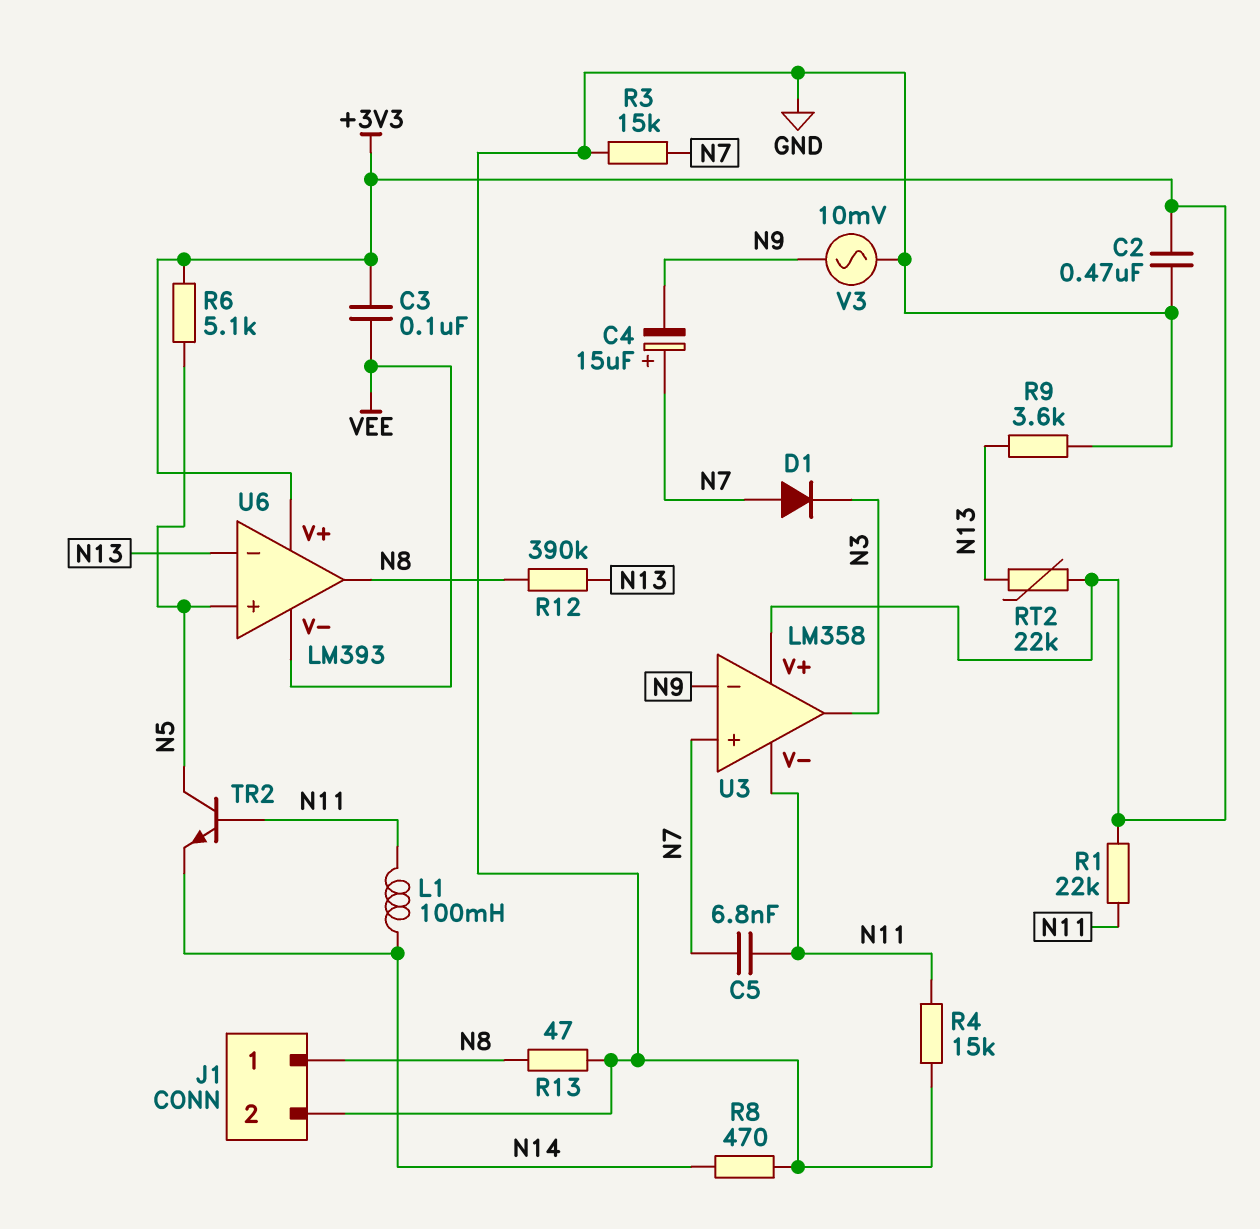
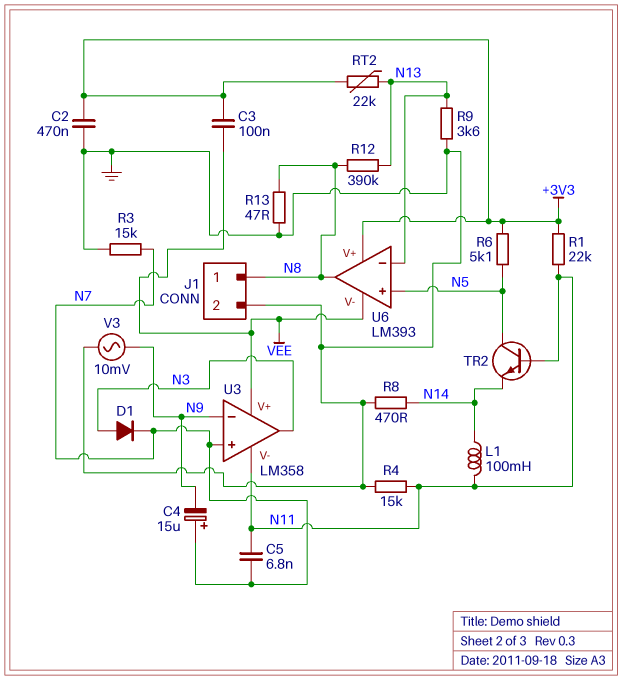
D1: diode (A N7, K N3) -> diode (A N3, K N7)
U3 pin V+: +3V3 -> VEE

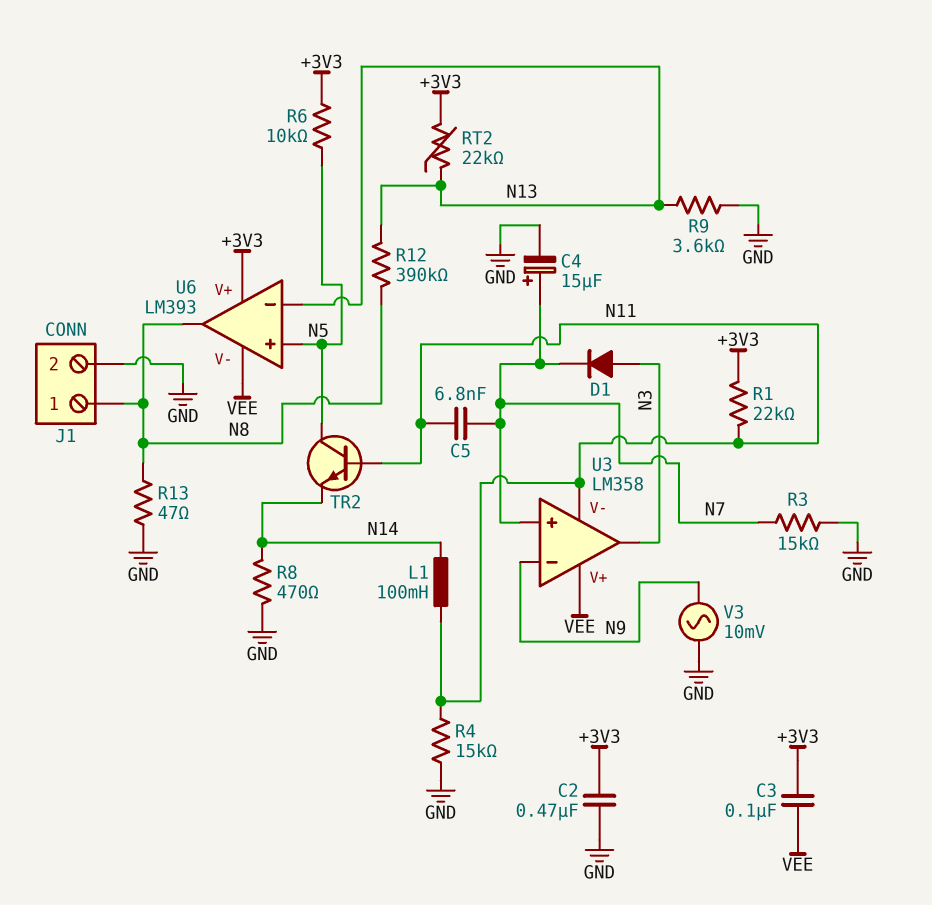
C4: 15uF (plus N7, minus N9) -> 15uF (plus N7, minus GND)
R6: 5.1k (+3V3, N5) -> 10k (+3V3, N5)

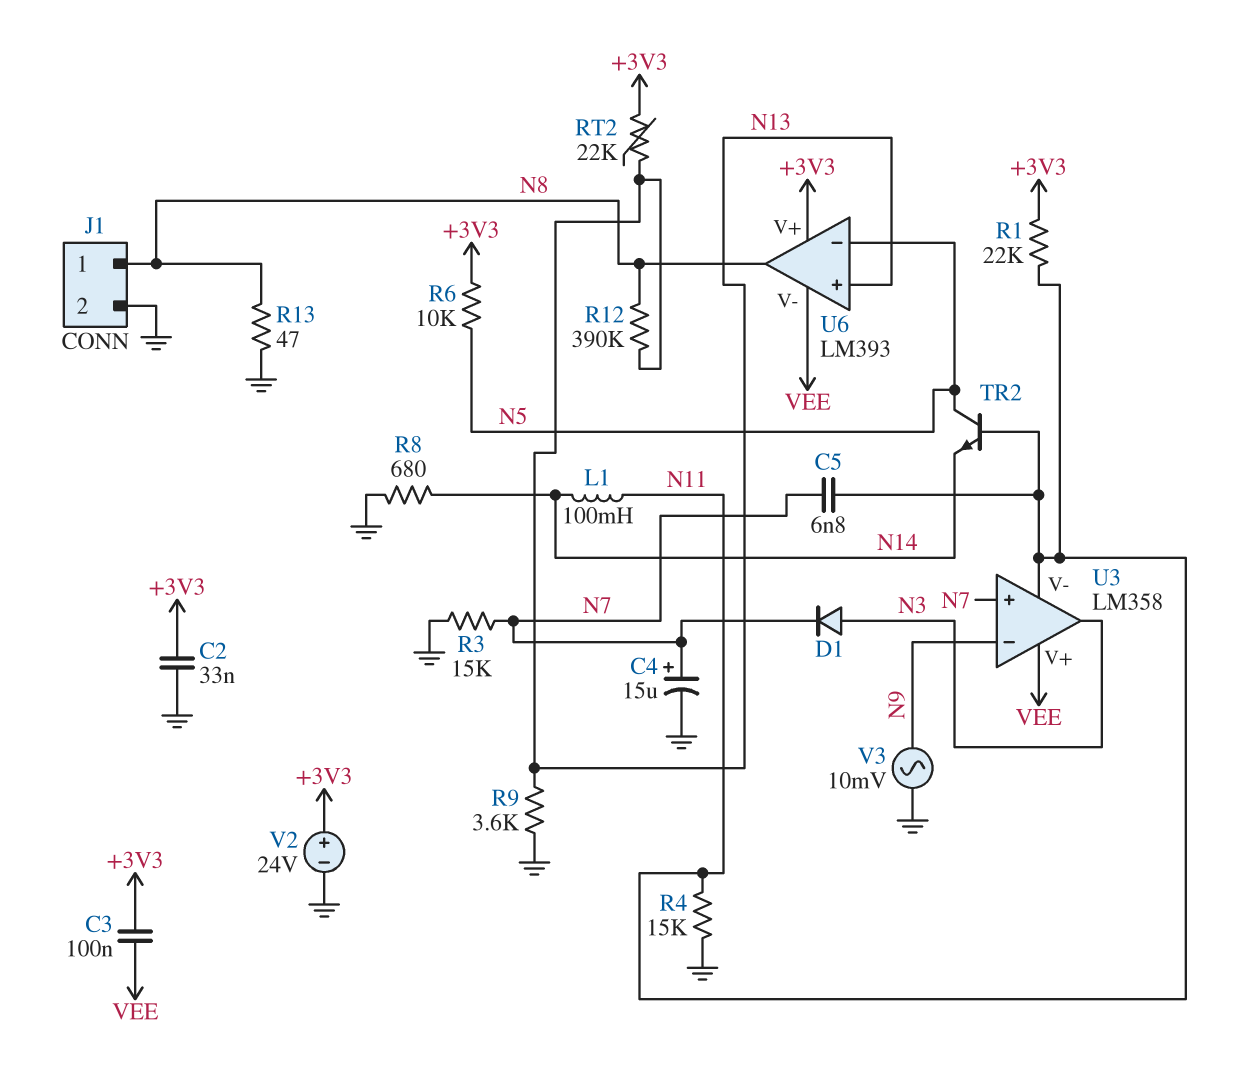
C2: 470nF (+3V3, GND) -> 33nF (+3V3, GND)
R8: 470 (GND, N14) -> 680 (GND, N14)
U6 pin in+: N5 -> N13
U6 pin in-: N13 -> N5
V2: none -> 24V (plus +3V3, minus GND)

